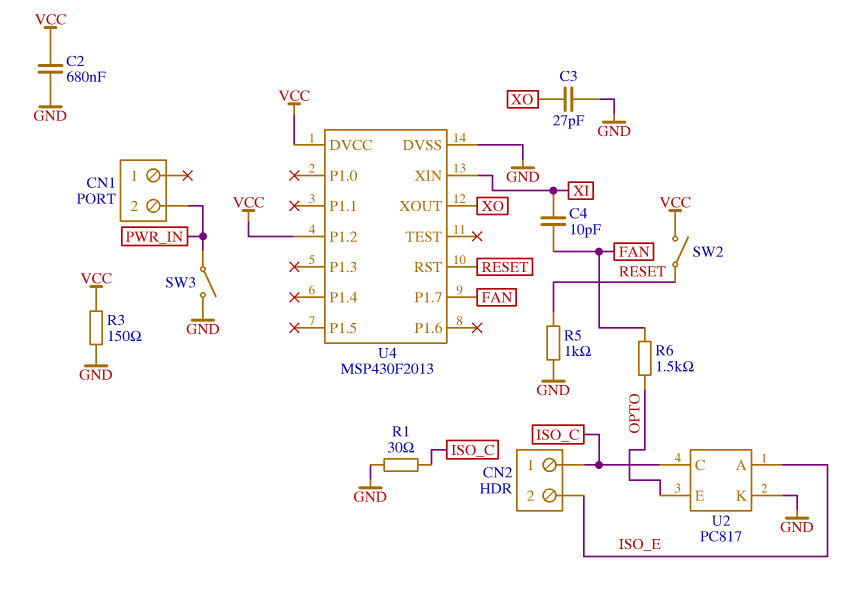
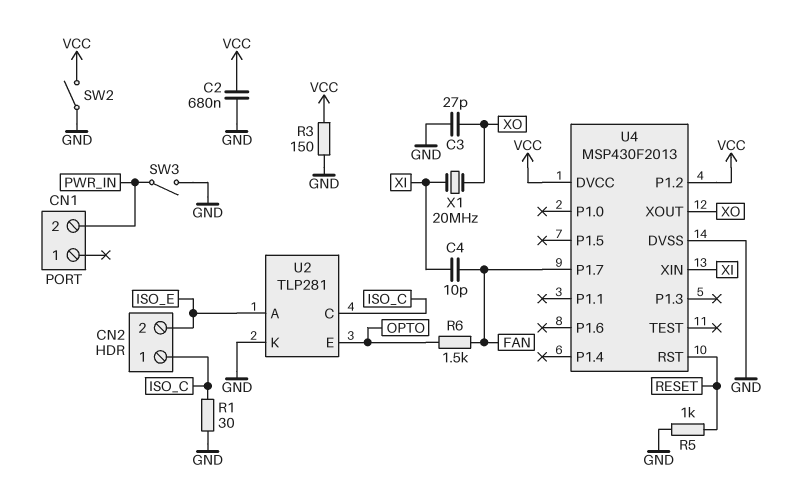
SW2: switch (RESET, VCC) -> switch (GND, VCC)
U2: PC817 -> TLP281
X1: none -> 20MHz (XI, XO)

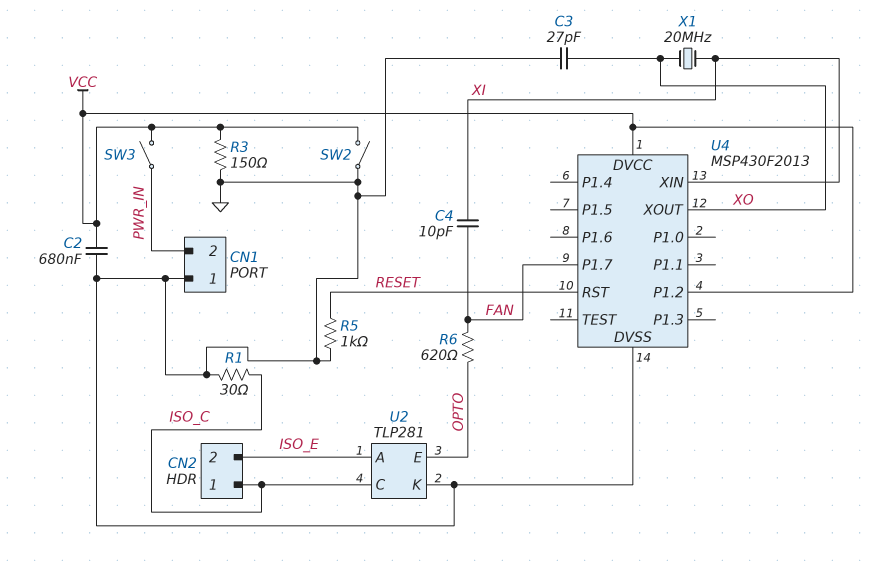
CN1 pin 1: none -> GND
R6: 1.5k (FAN, OPTO) -> 620 (FAN, OPTO)
SW3: switch (GND, PWR_IN) -> switch (PWR_IN, VCC)

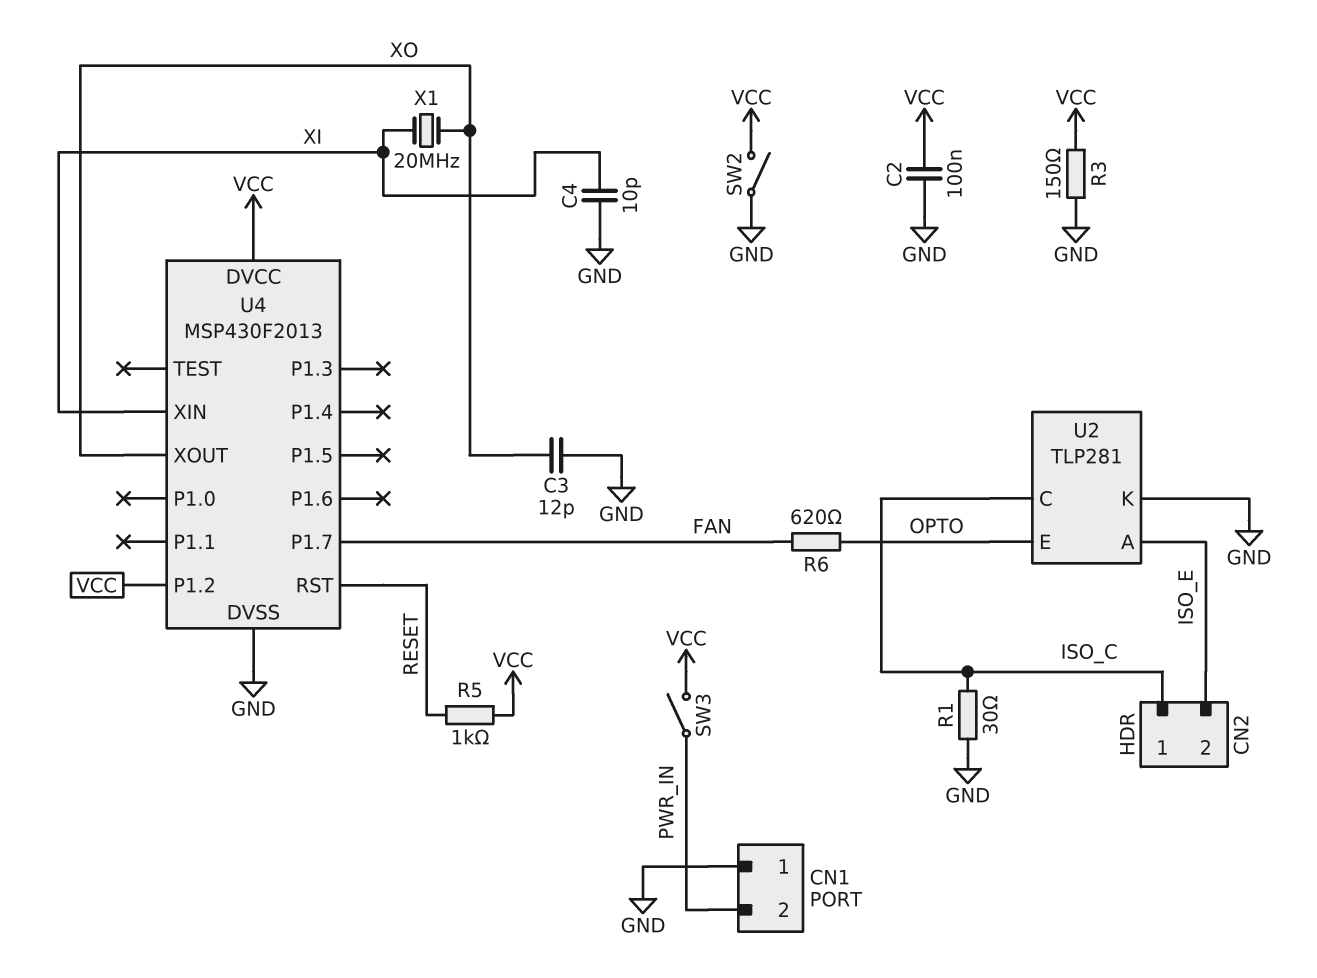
C2: 680nF (GND, VCC) -> 100nF (GND, VCC)
C3: 27pF (GND, XO) -> 12pF (GND, XO)
C4: 10pF (FAN, XI) -> 10pF (GND, XI)
R5: 1k (GND, RESET) -> 1k (RESET, VCC)

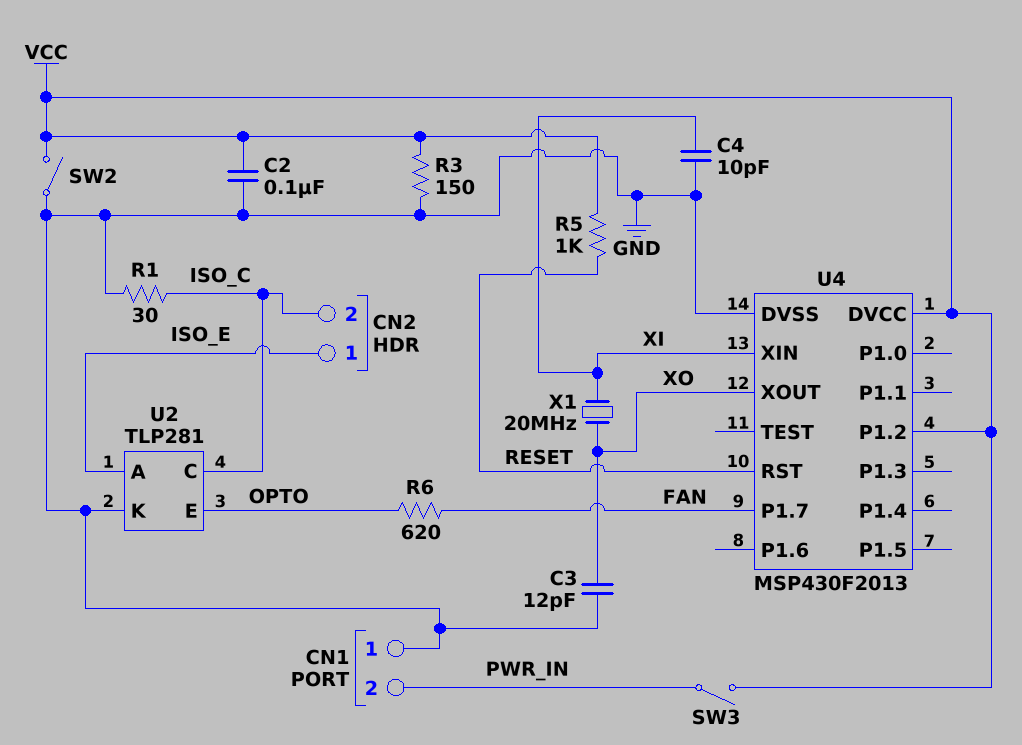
CN2 pin 1: ISO_C -> ISO_E
CN2 pin 2: ISO_E -> ISO_C

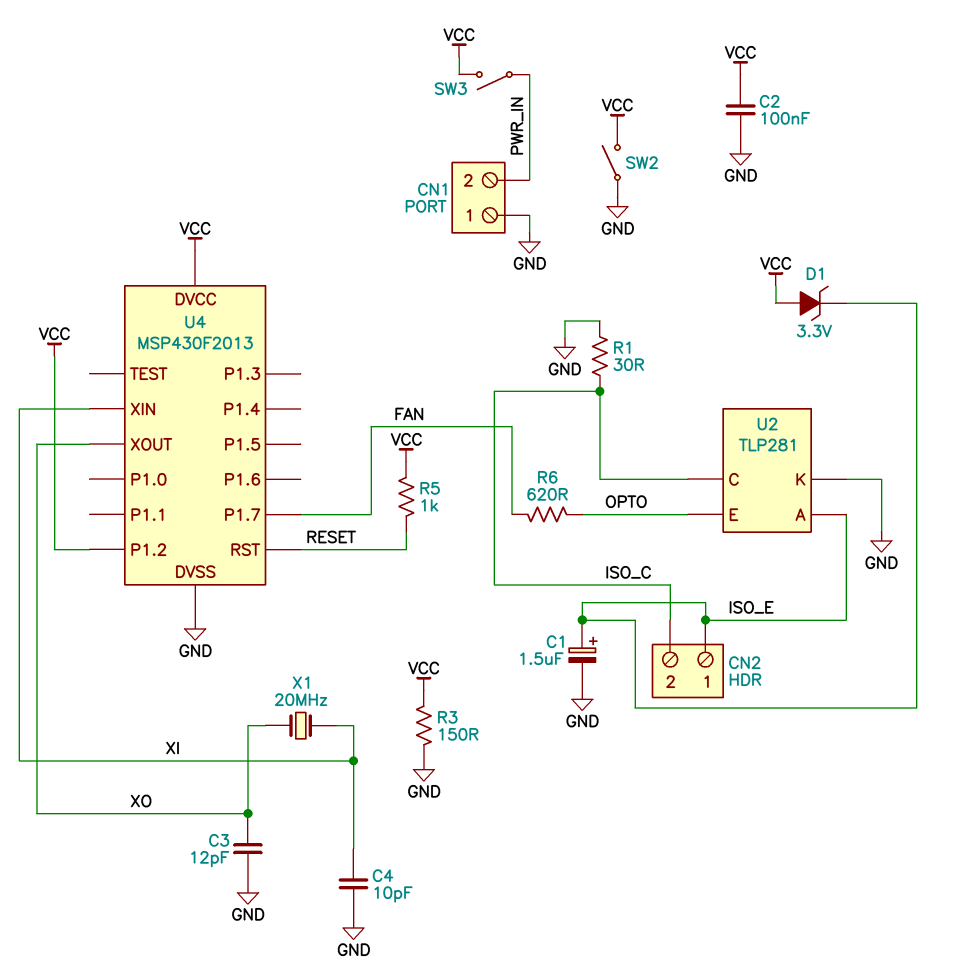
C1: none -> 1.5uF (plus ISO_E, minus GND)
D1: none -> zener 3.3V (A VCC, K ISO_E)

